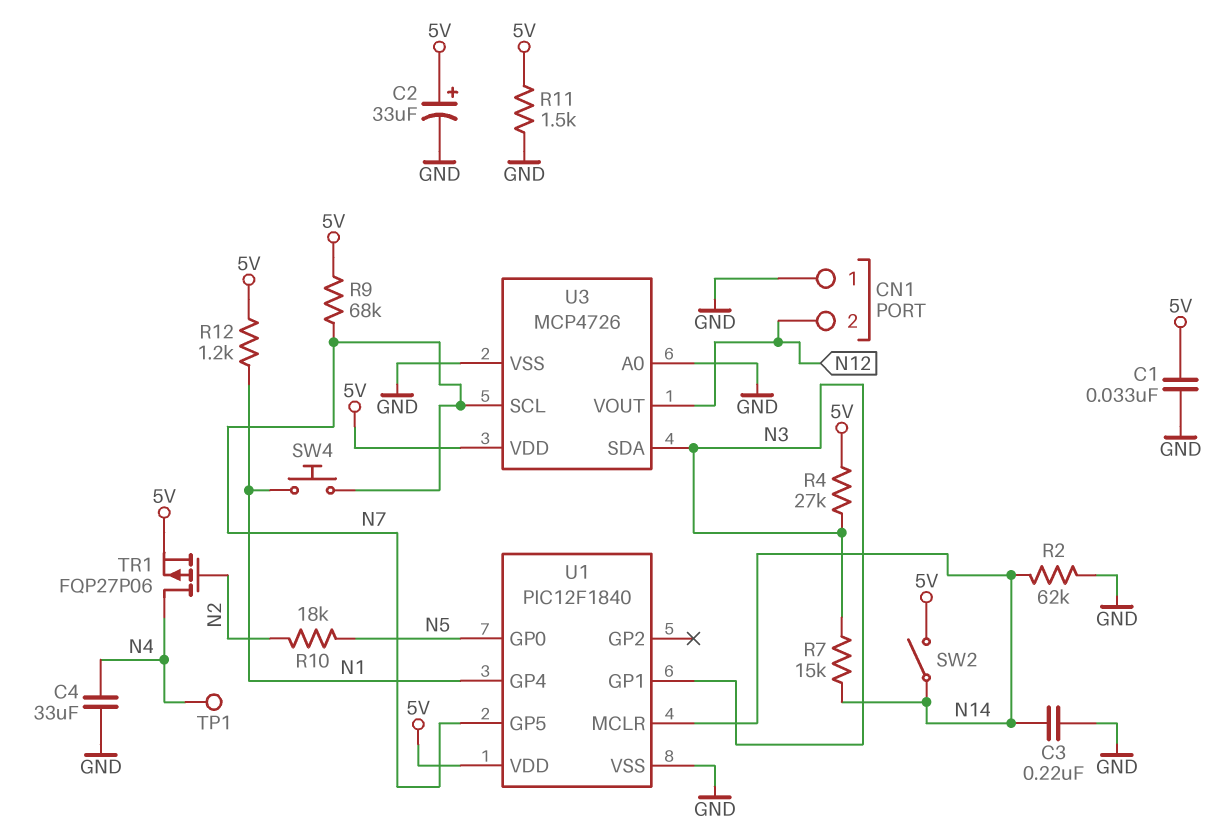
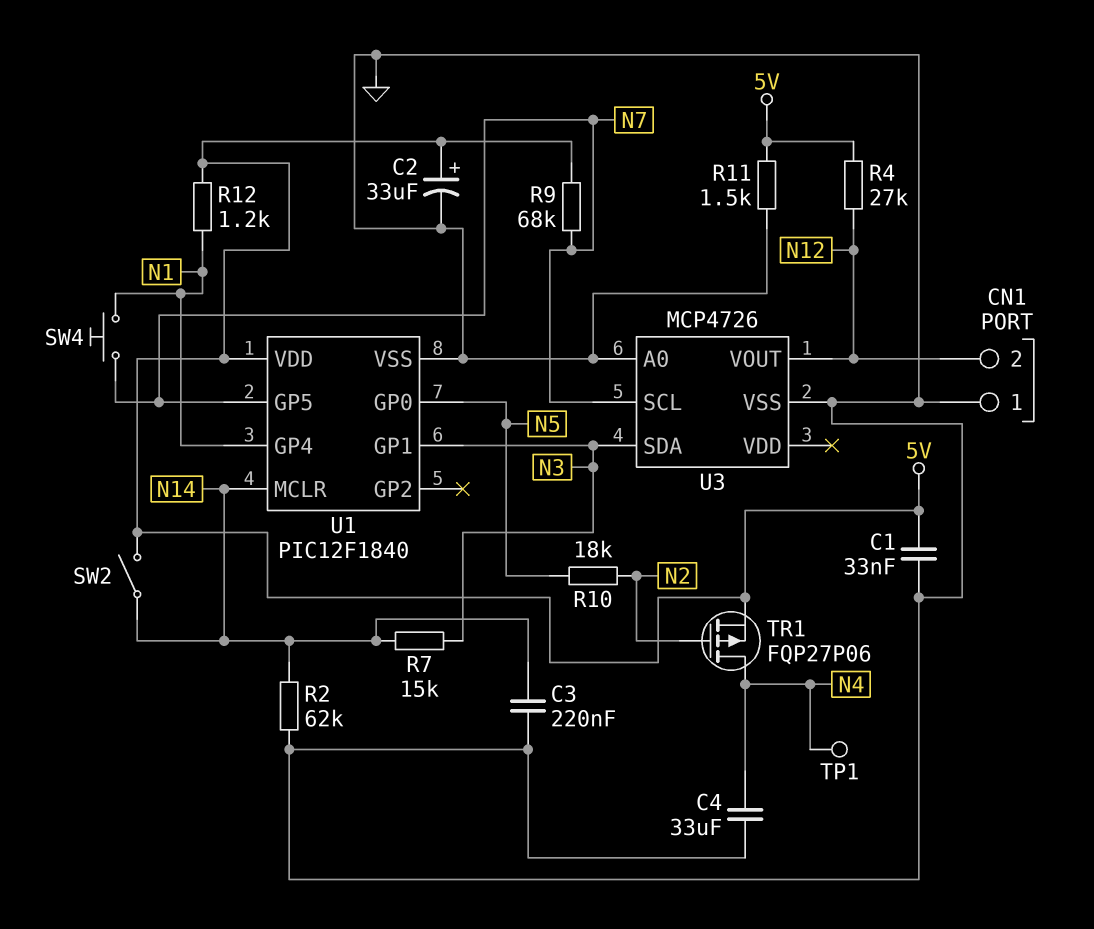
R4: 27k (5V, N3) -> 27k (5V, N12)
U3 pin VDD: 5V -> none

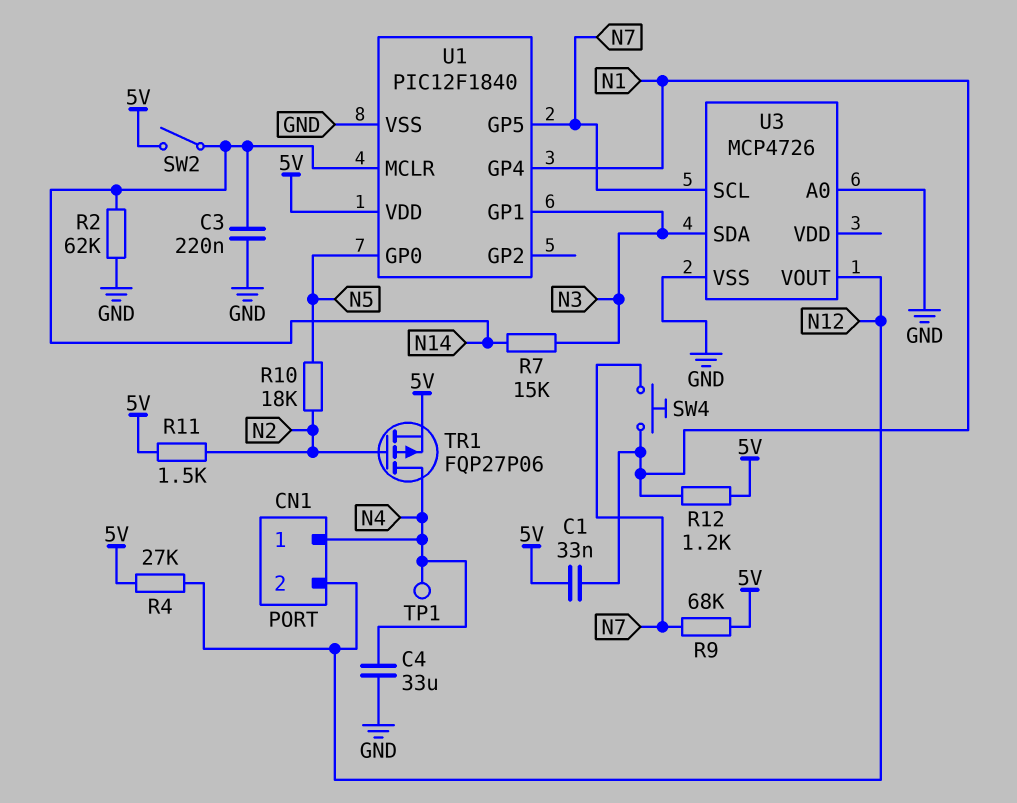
C1: 33nF (5V, GND) -> 33nF (5V, N1)
C2: 33uF (plus 5V, minus GND) -> none
CN1 pin 1: GND -> N4
R11: 1.5k (5V, GND) -> 1.5k (5V, N2)

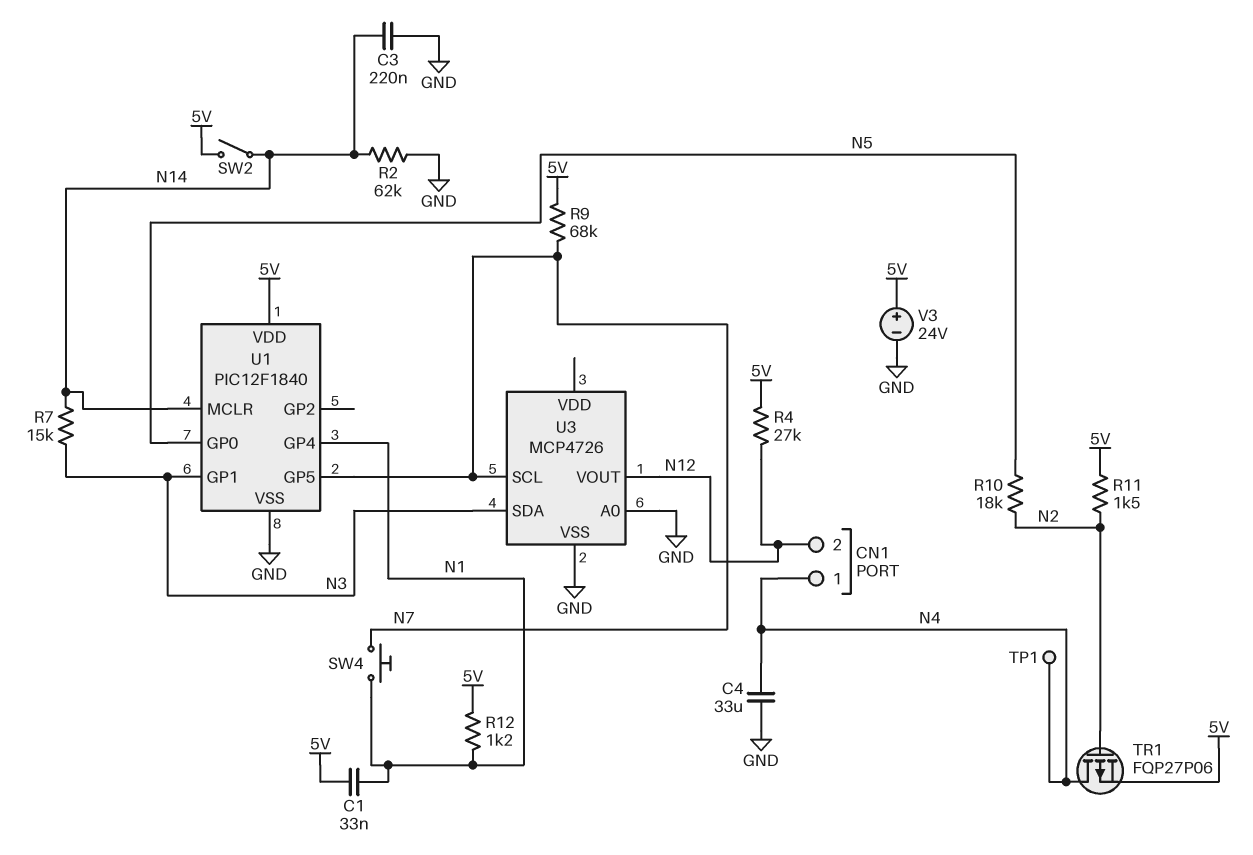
V3: none -> 24V (plus 5V, minus GND)

